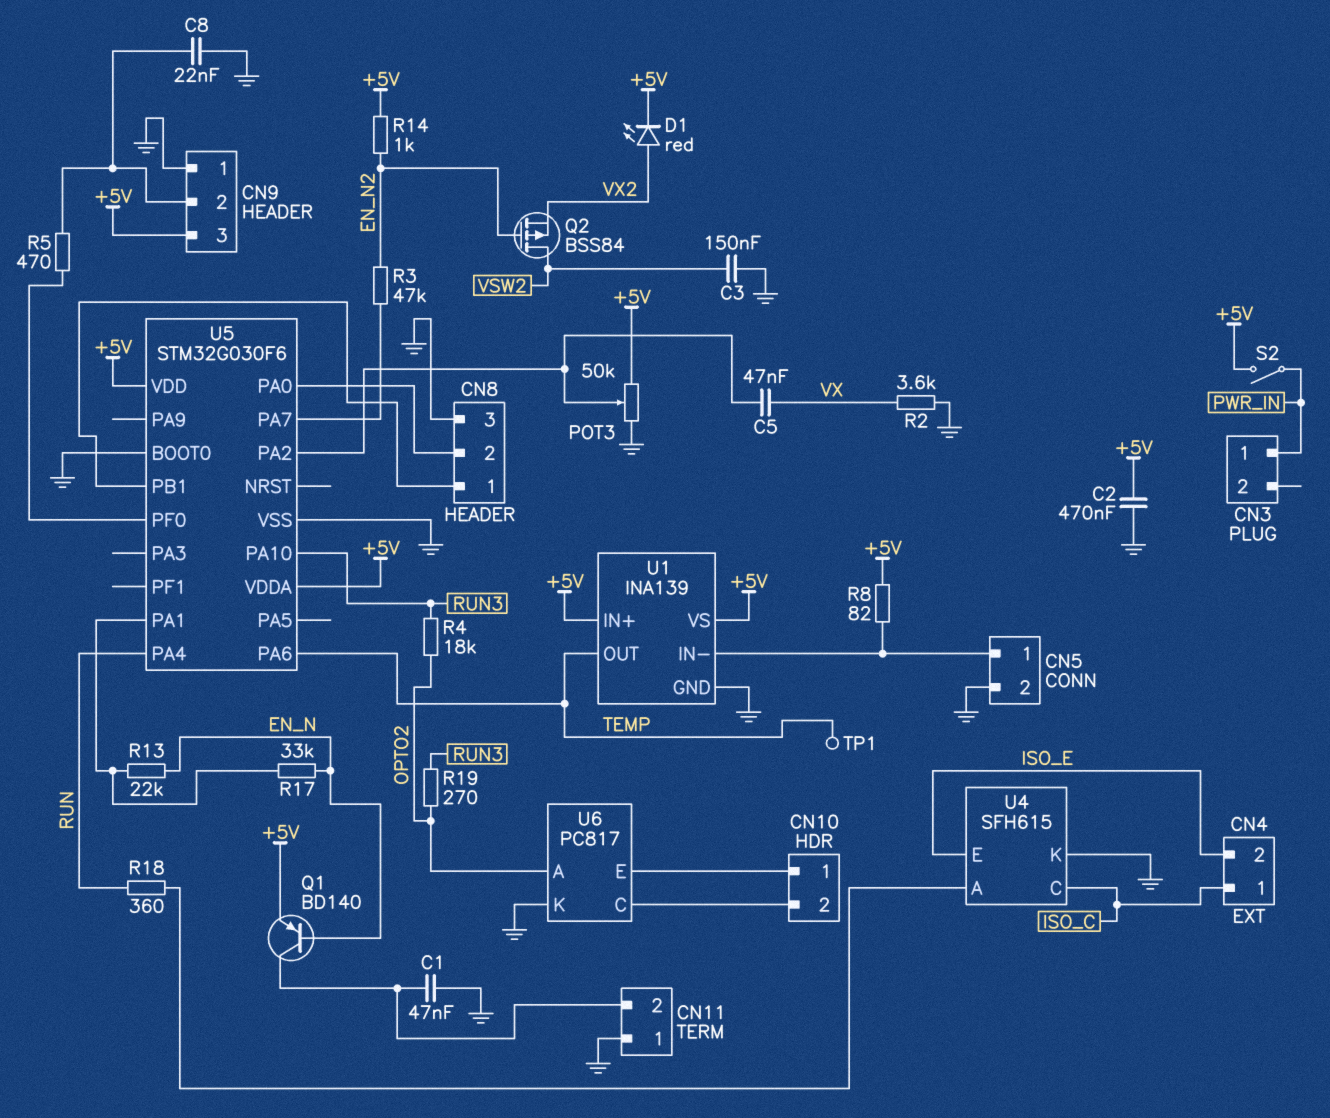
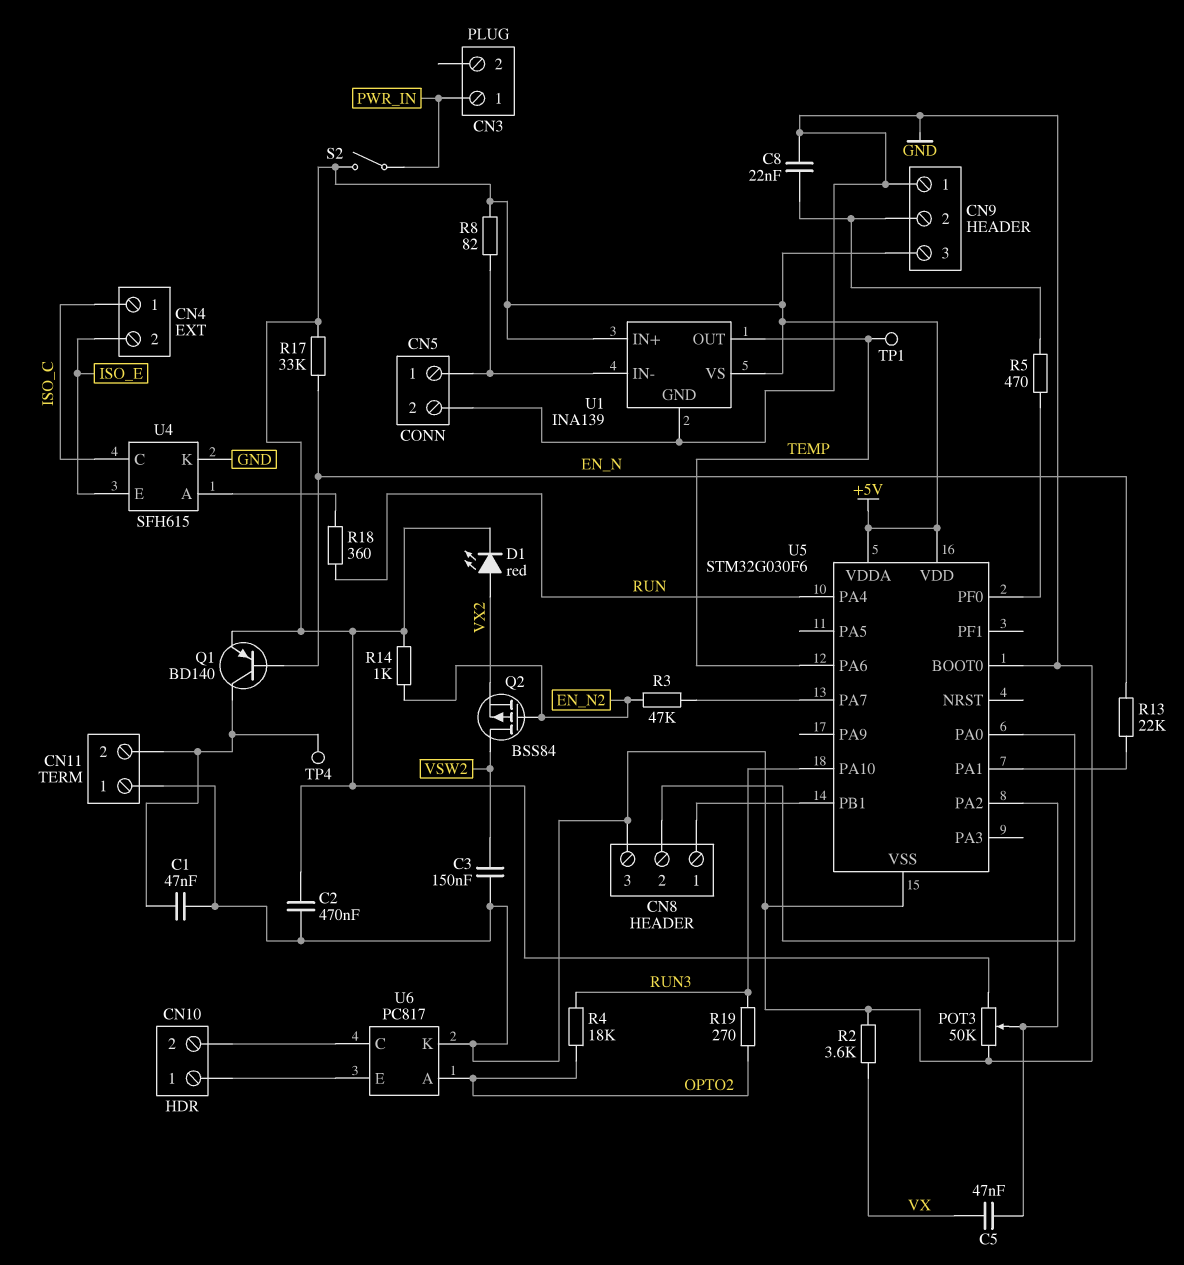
R17: 33k (EN_N, U5/PA1) -> 33k (+5V, EN_N)
TP4: none -> test point (CN11/2)

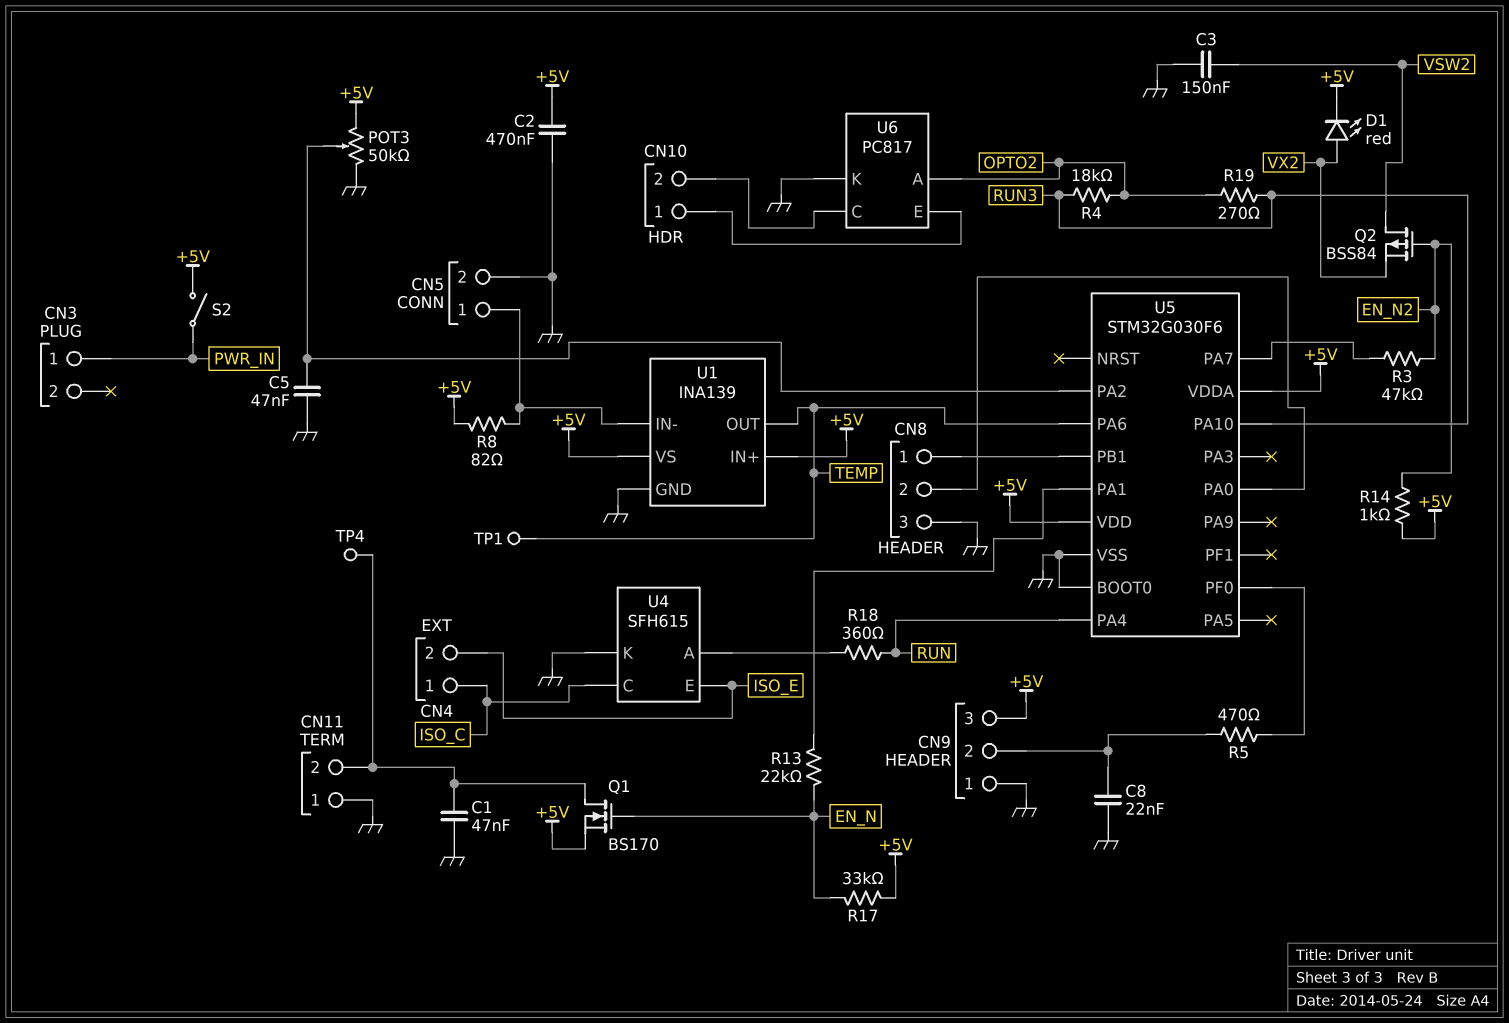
C5: 47nF (U5/PA2, VX) -> 47nF (GND, U5/PA2)
Q1: PNP BD140 (B EN_N, C CN11/2, E +5V) -> NMOS BS170 (G EN_N, D CN11/2, S +5V)
R2: 3.6k (GND, VX) -> none

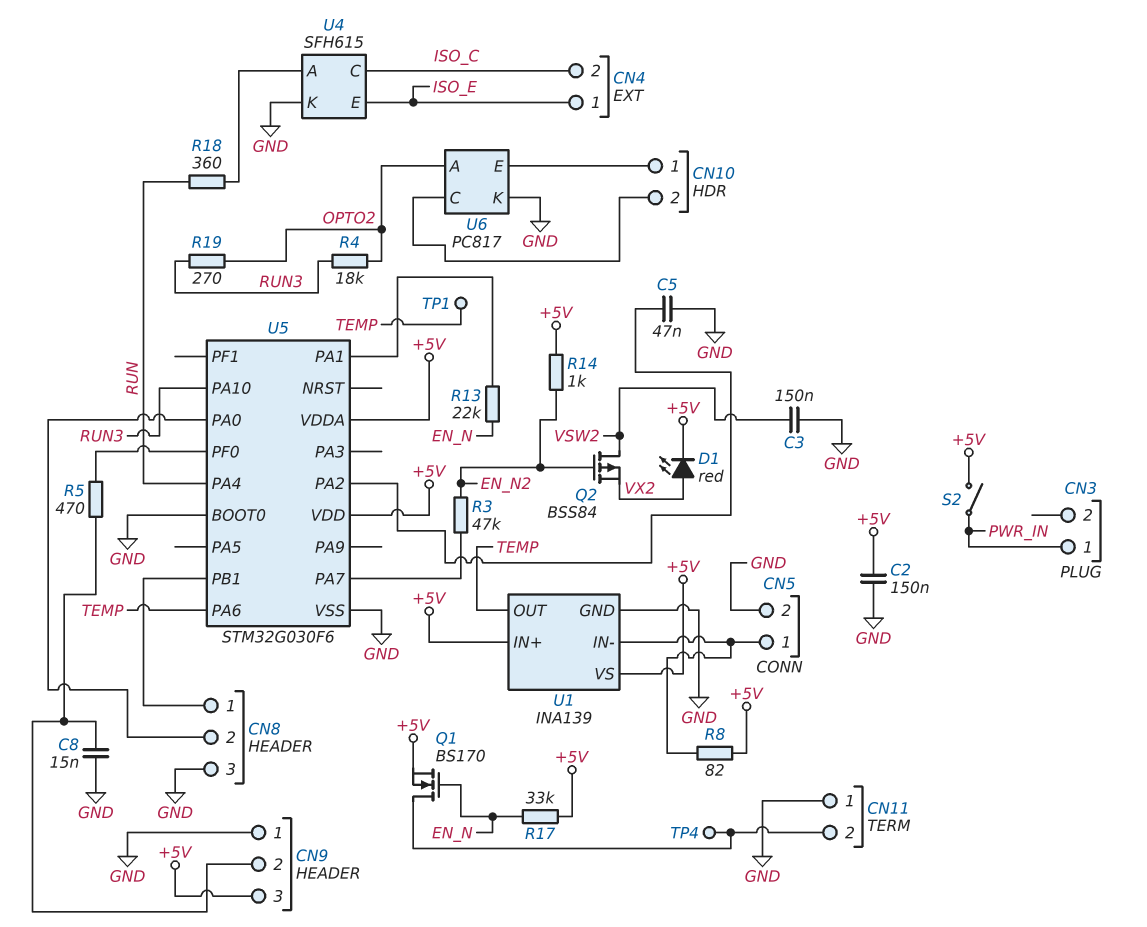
C1: 47nF (CN11/2, GND) -> none
C2: 470nF (+5V, GND) -> 150nF (+5V, GND)
C8: 22nF (CN9/2, GND) -> 15nF (CN9/2, GND)
CN4 pin 1: ISO_C -> ISO_E
CN4 pin 2: ISO_E -> ISO_C
POT3: 50k (+5V, GND, wiper U5/PA2) -> none

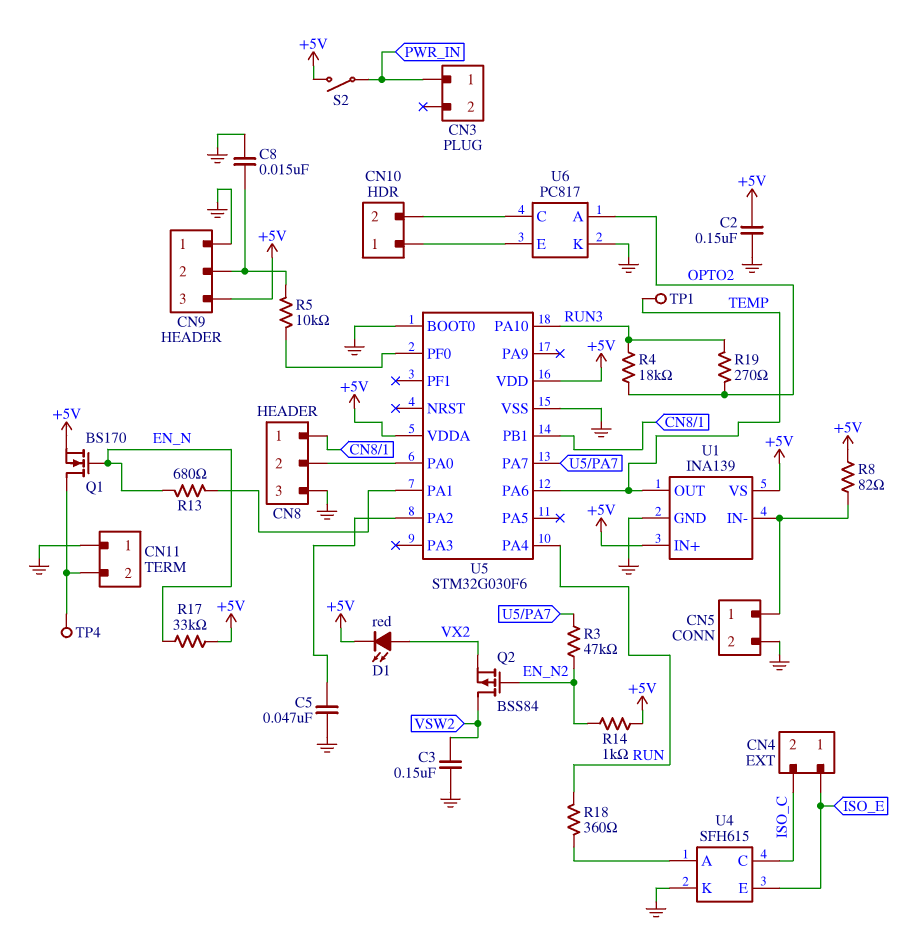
R5: 470 (CN9/2, U5/PF0) -> 10k (CN9/2, U5/PF0)
R13: 22k (EN_N, U5/PA1) -> 680 (EN_N, U5/PA1)

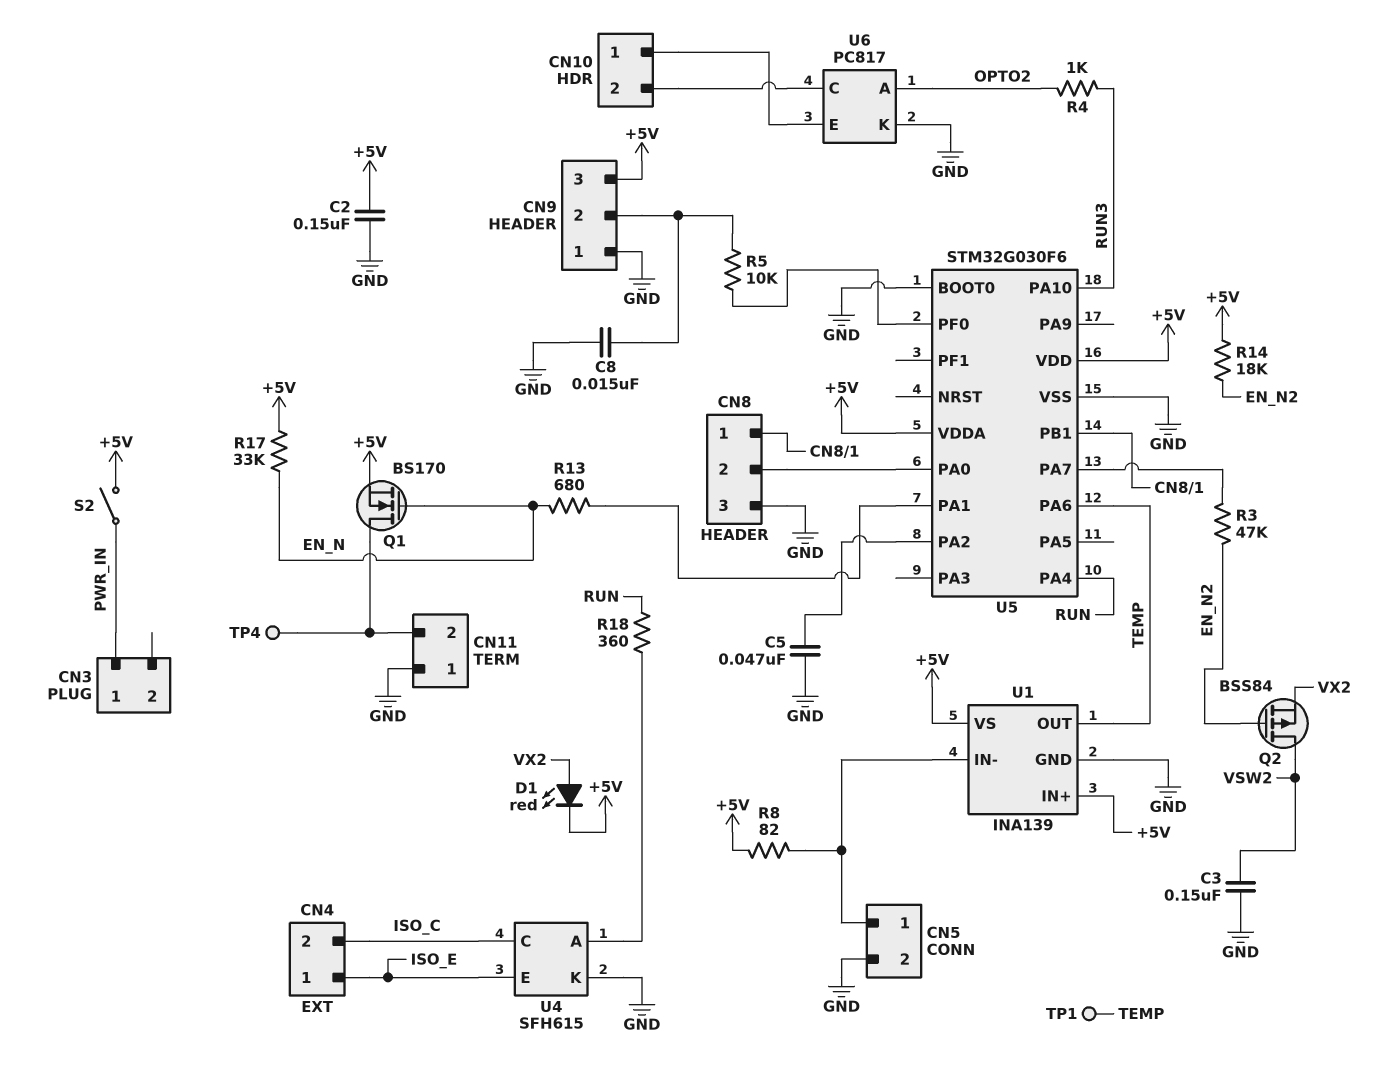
R4: 18k (OPTO2, RUN3) -> 1k (OPTO2, RUN3)
R14: 1k (+5V, EN_N2) -> 18k (+5V, EN_N2)
R19: 270 (OPTO2, RUN3) -> none

